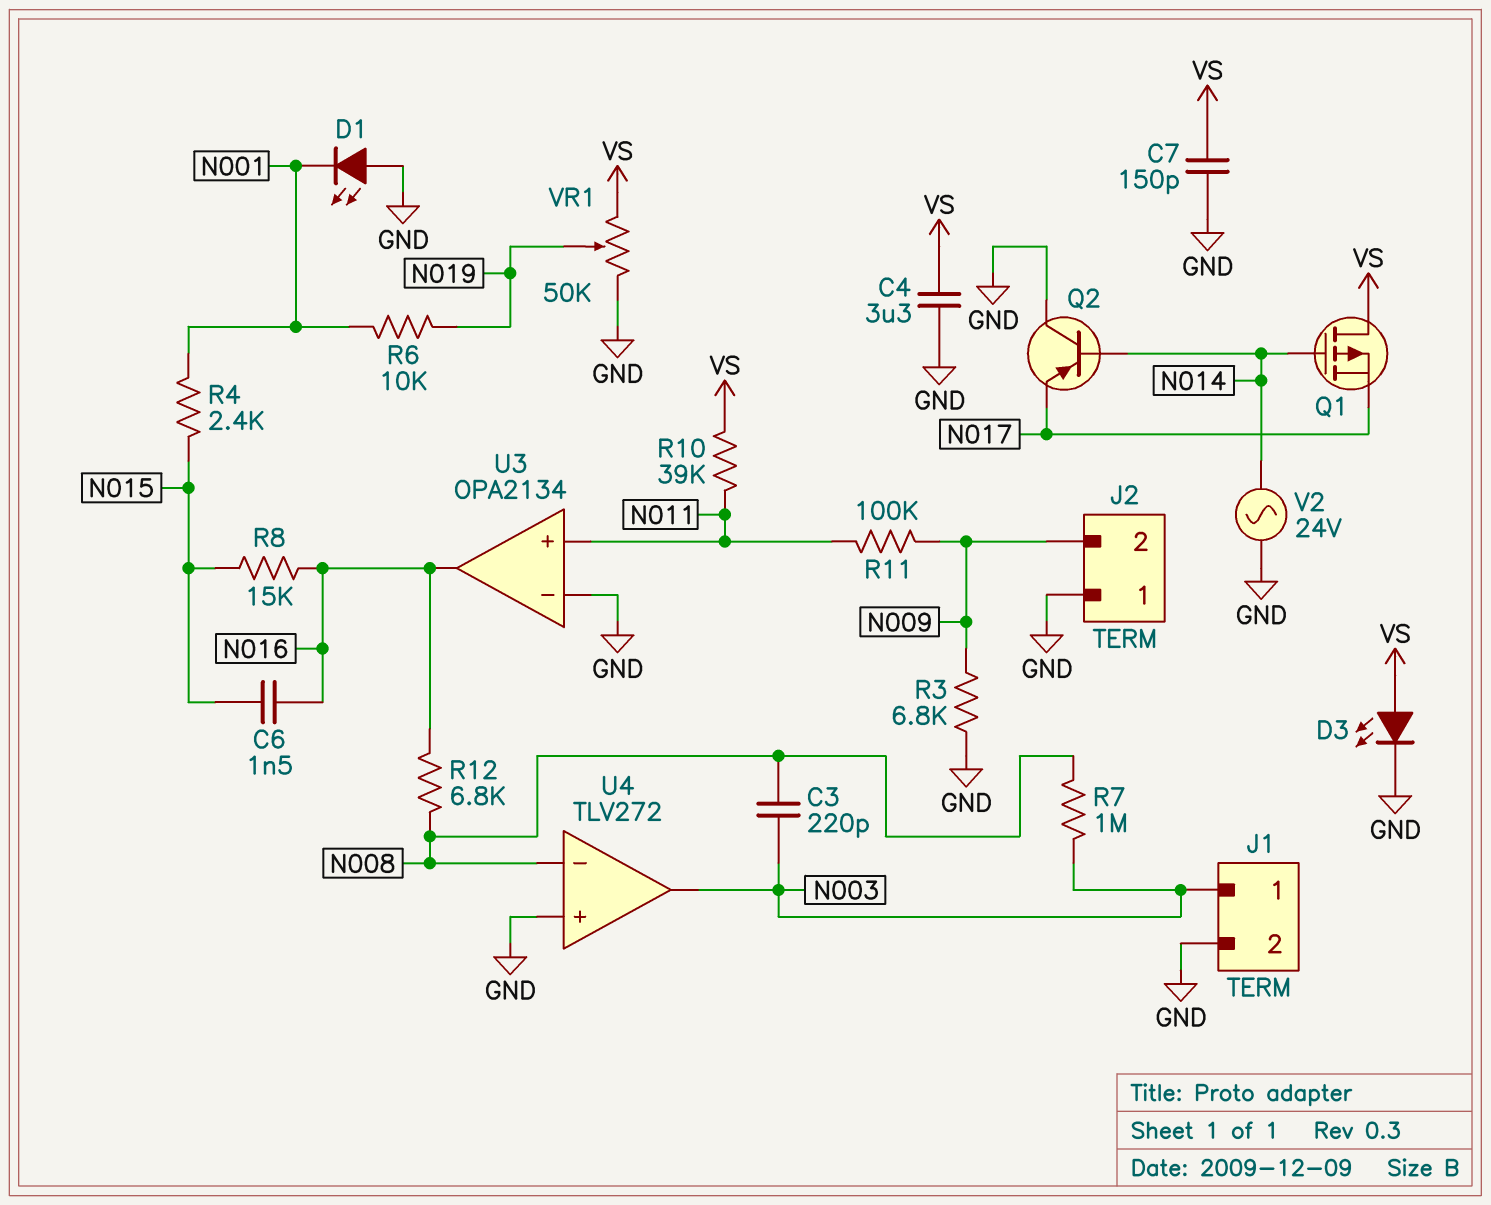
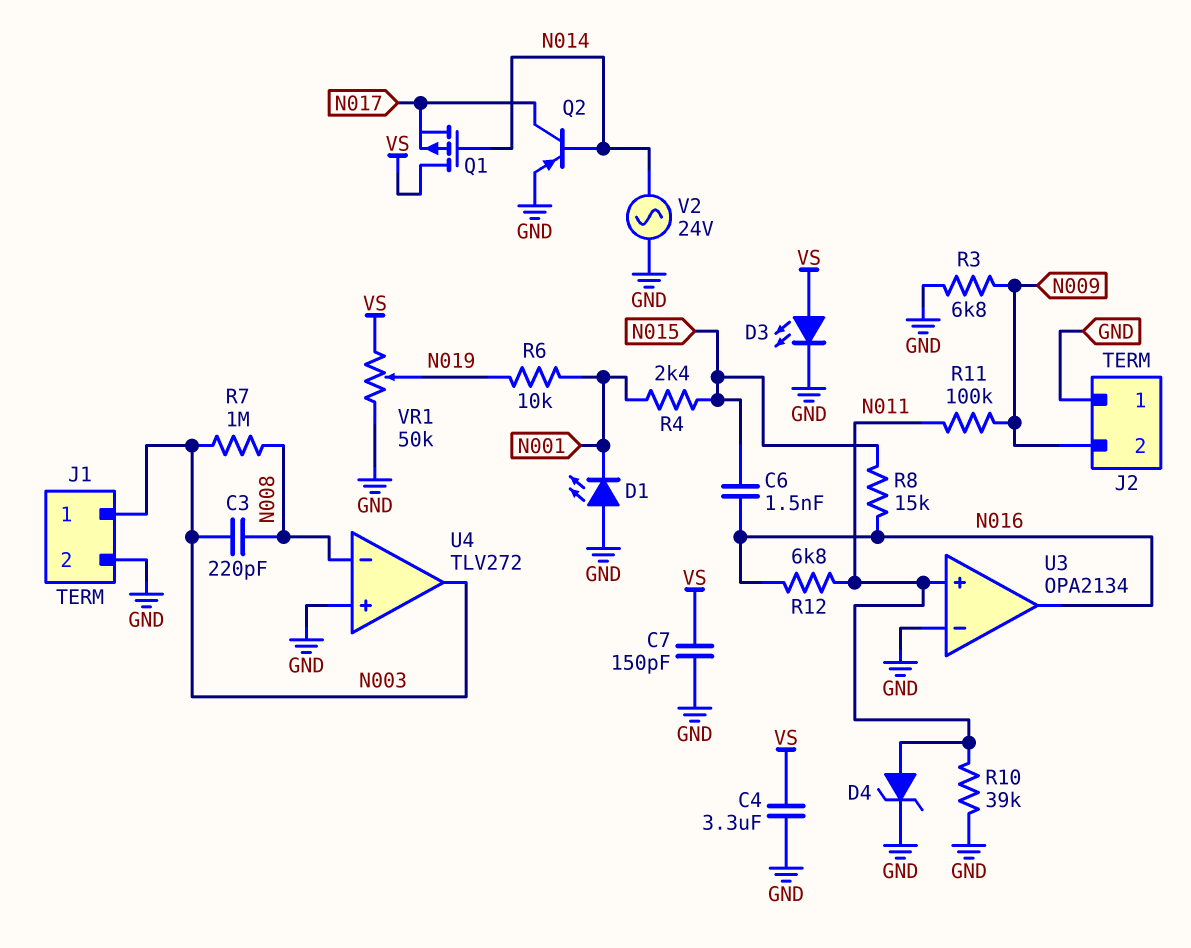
D4: none -> zener (A N011, K GND)
Q2: PNP (B N014, C GND, E N017) -> PNP (B N014, C N017, E GND)
R10: 39k (N011, VS) -> 39k (GND, N011)
R12: 6.8k (N008, N016) -> 6.8k (N011, N016)

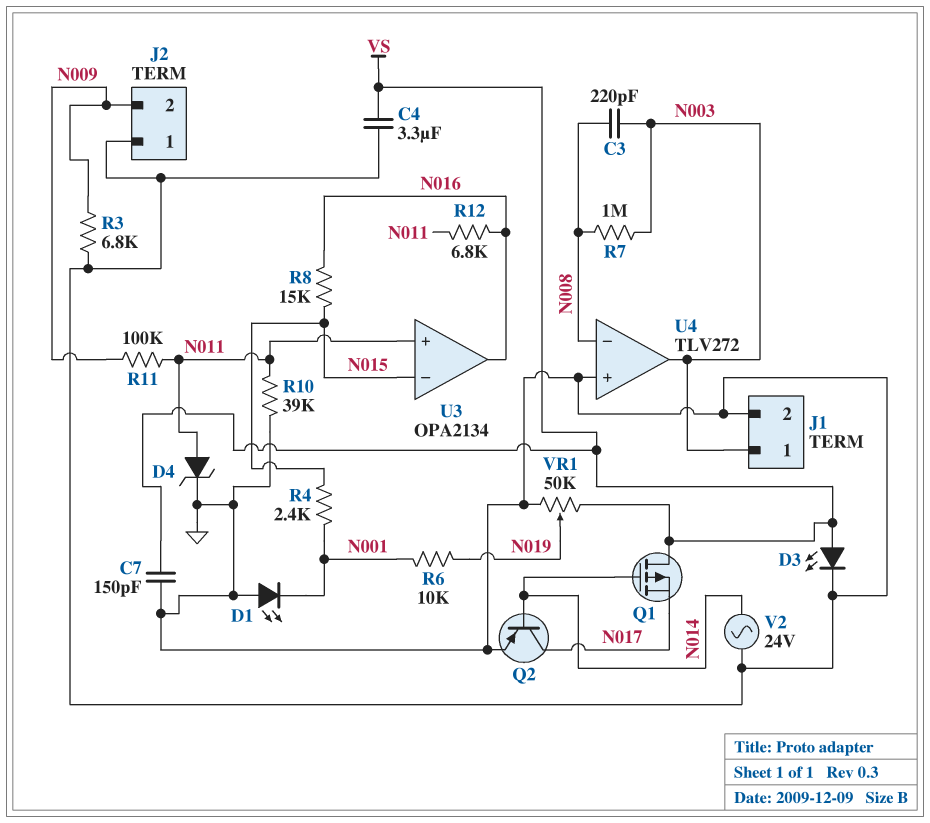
C6: 1.5nF (N015, N016) -> none
U3 pin in-: GND -> N015

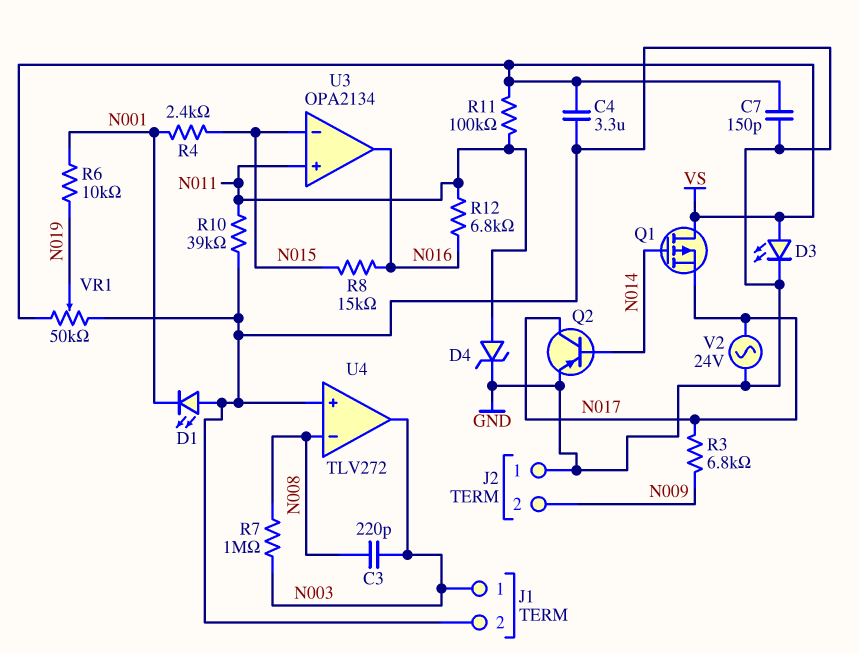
R3: 6.8k (GND, N009) -> 6.8k (N009, N017)
R11: 100k (N009, N011) -> 100k (N011, VS)
V2: AC 24V (GND, N014) -> AC 24V (GND, N017)

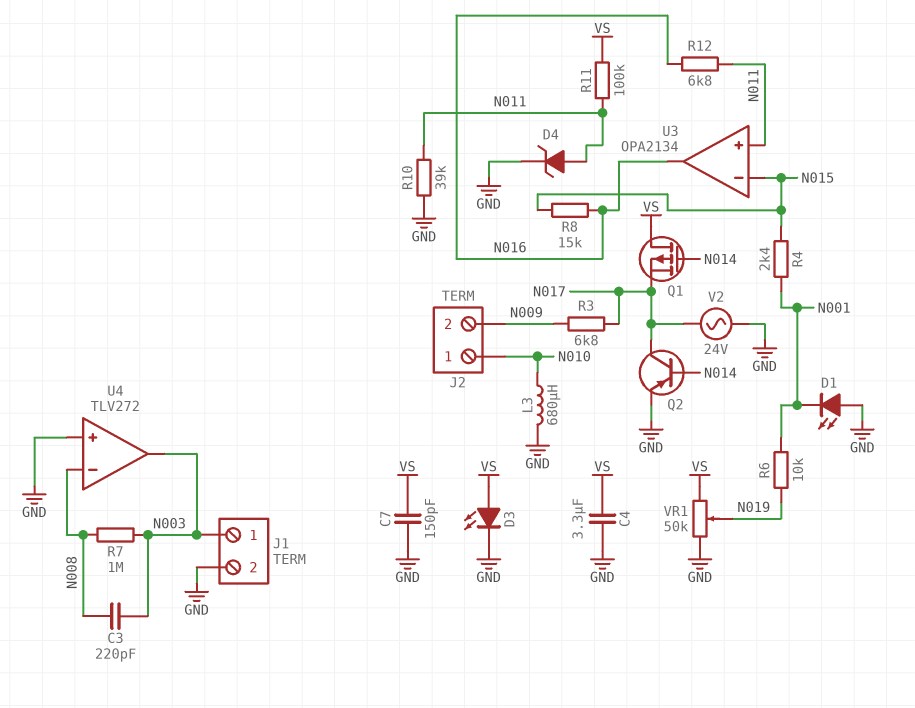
J2 pin 1: GND -> N010
L3: none -> 680uH (GND, N010)

